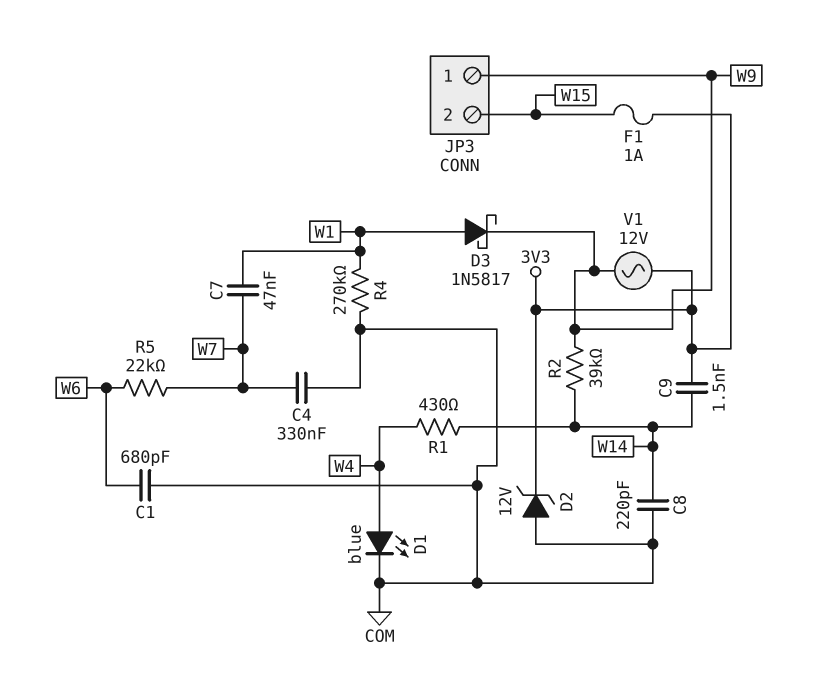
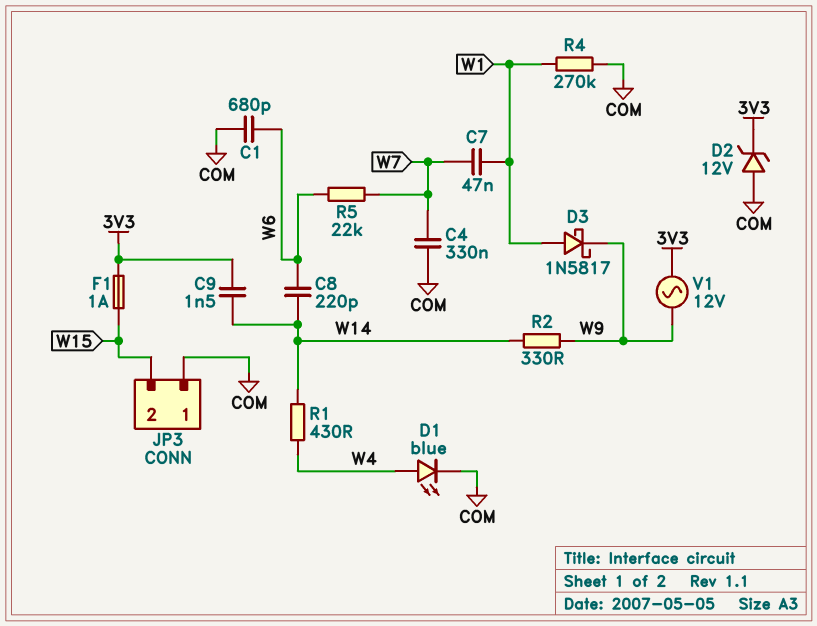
C8: 220pF (COM, W14) -> 220pF (W6, W14)
JP3 pin 1: W9 -> COM
R2: 39k (W9, W14) -> 330 (W9, W14)

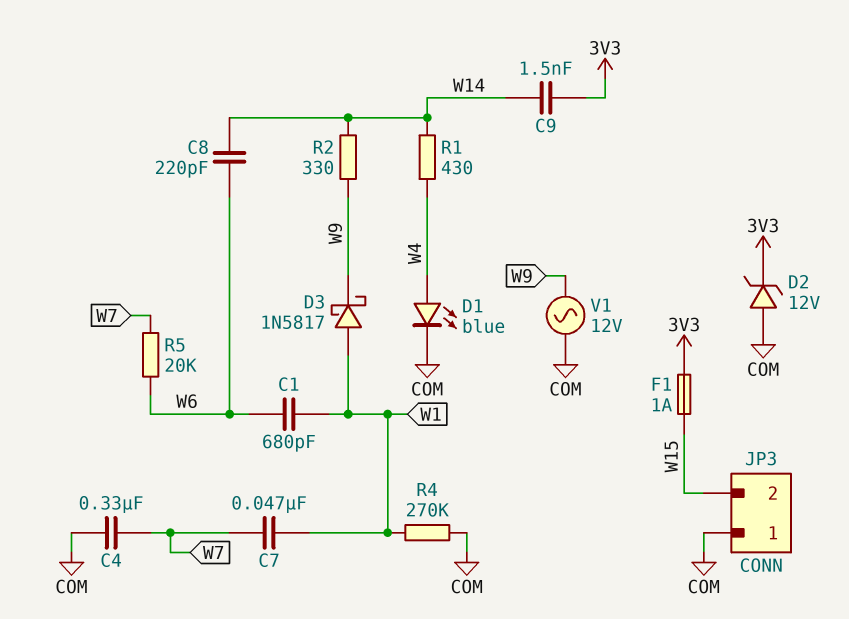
C1: 680pF (COM, W6) -> 680pF (W1, W6)
R5: 22k (W6, W7) -> 20k (W6, W7)
V1: AC 12V (3V3, W9) -> AC 12V (COM, W9)

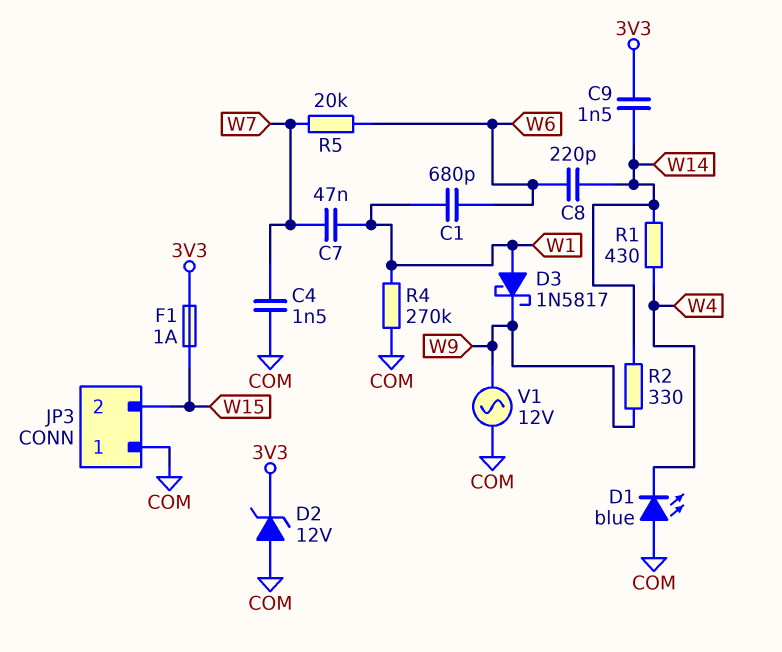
C4: 330nF (COM, W7) -> 1.5nF (COM, W7)
D1: LED blue (A W4, K COM) -> LED blue (A COM, K W4)

